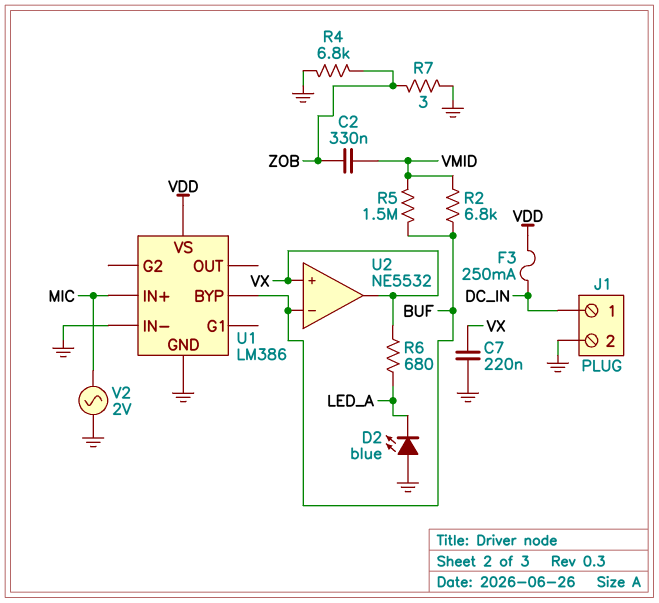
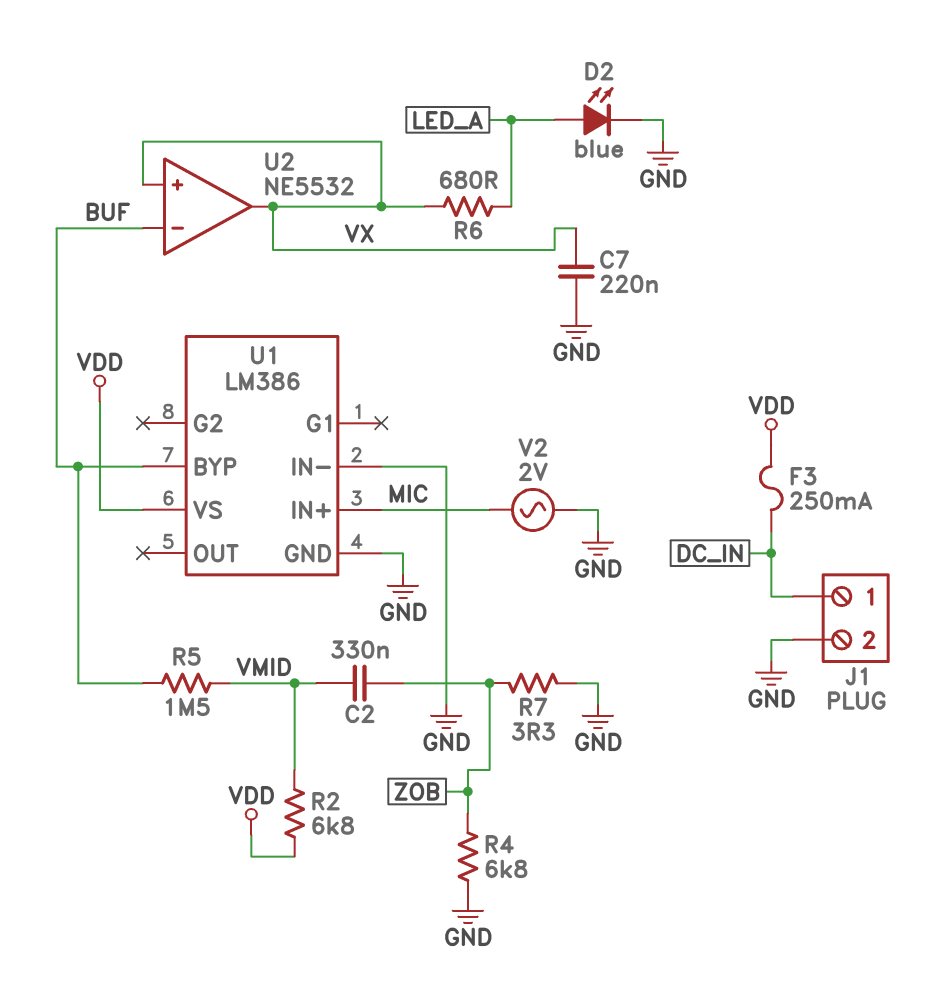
D2: LED blue (A GND, K LED_A) -> LED blue (A LED_A, K GND)
R2: 6.8k (BUF, VMID) -> 6.8k (VDD, VMID)
R7: 3 (GND, ZOB) -> 3.3 (GND, ZOB)

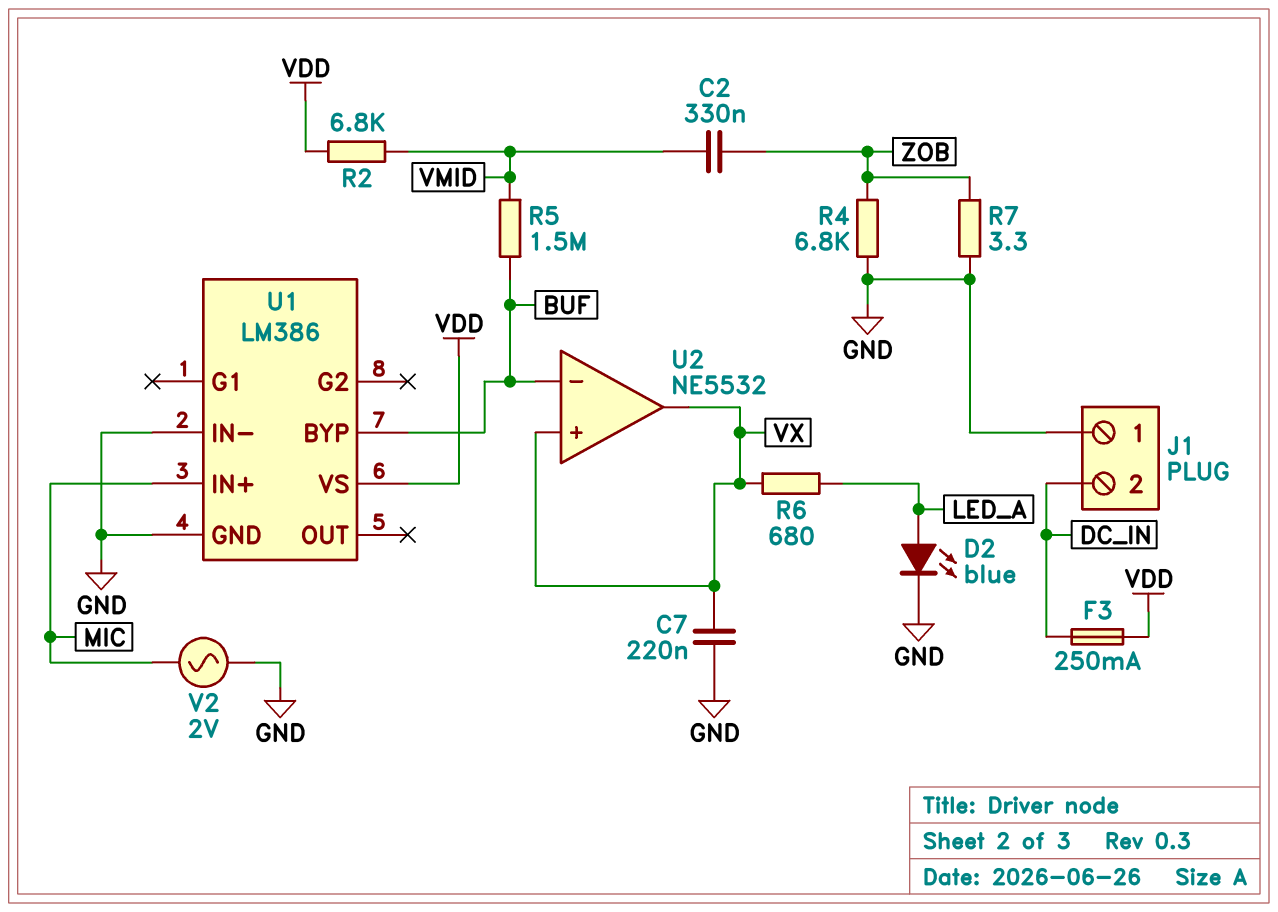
J1 pin 1: DC_IN -> GND
J1 pin 2: GND -> DC_IN

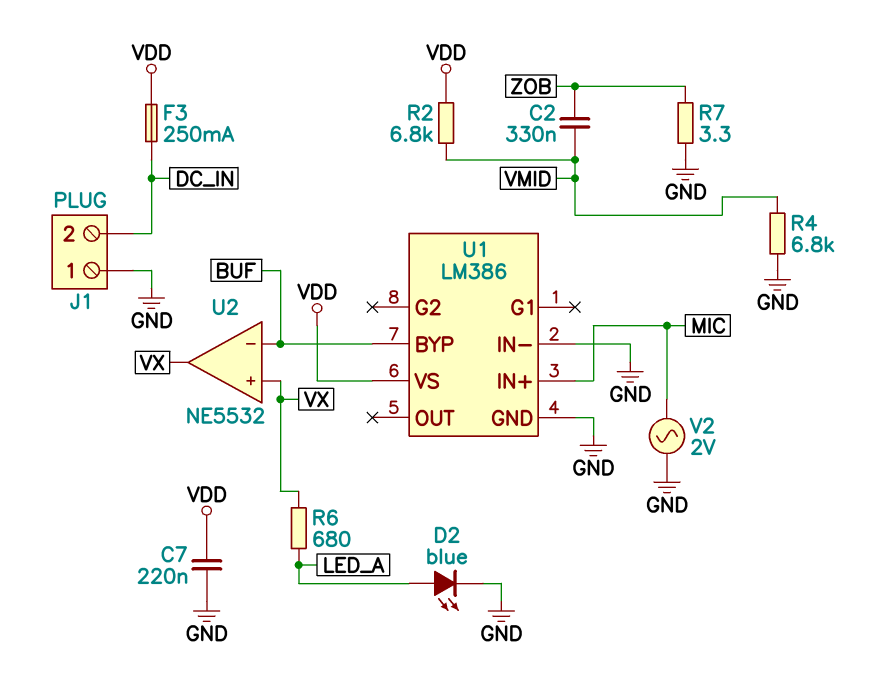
C7: 220nF (GND, VX) -> 220nF (GND, VDD)
R4: 6.8k (GND, ZOB) -> 6.8k (GND, VMID)
R5: 1.5M (BUF, VMID) -> none

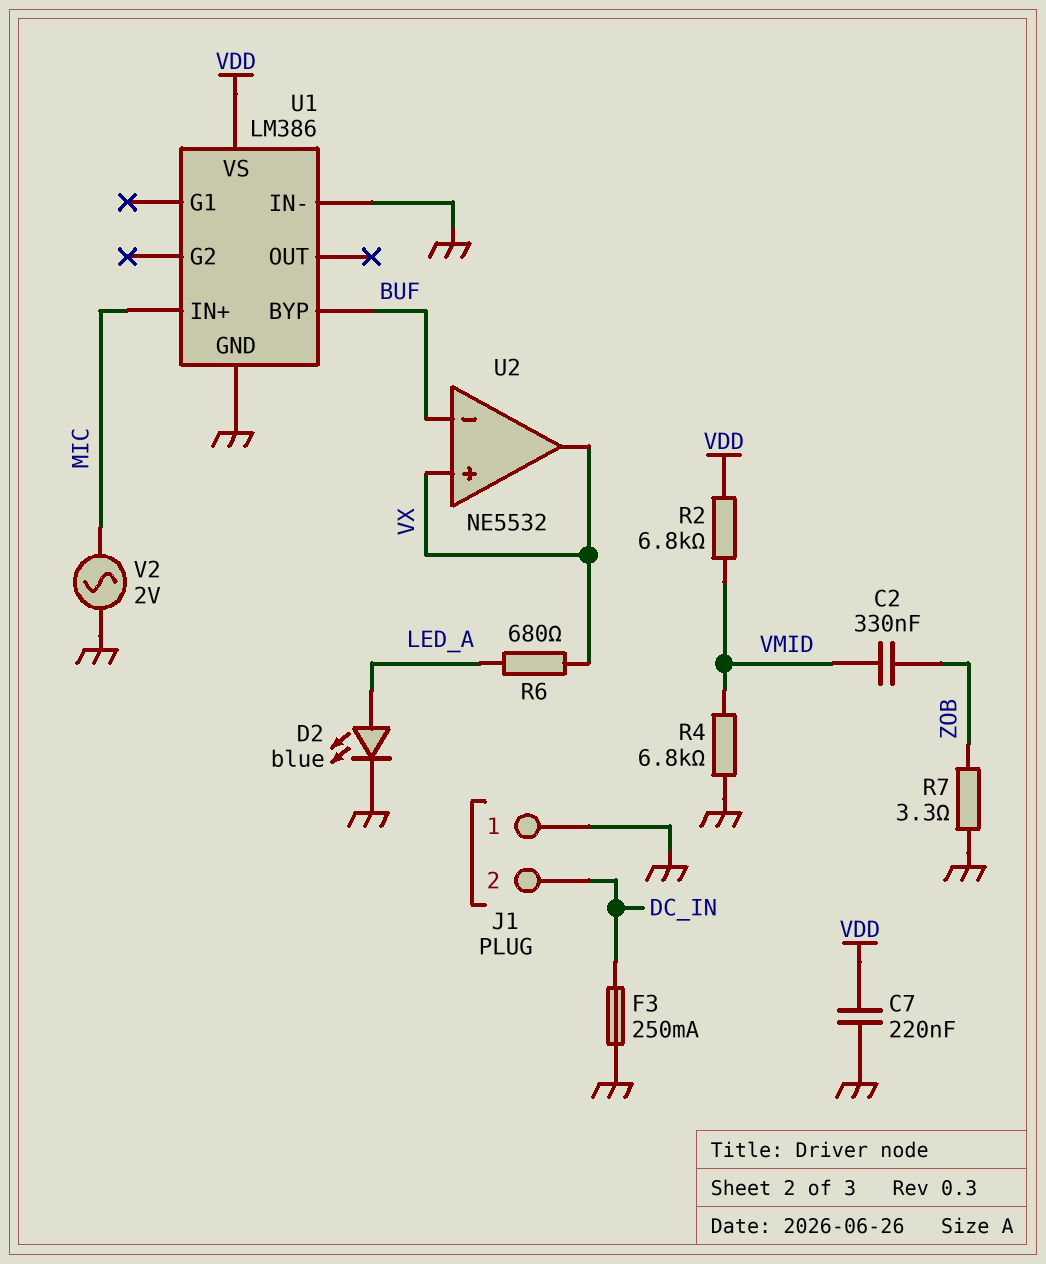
F3: 250mA (DC_IN, VDD) -> 250mA (DC_IN, GND)

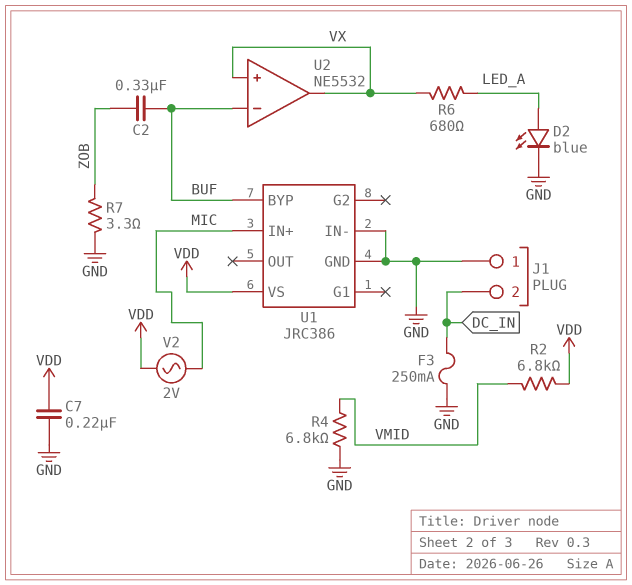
C2: 330nF (VMID, ZOB) -> 330nF (BUF, ZOB)
U1: LM386 -> JRC386
V2: AC 2V (GND, MIC) -> AC 2V (MIC, VDD)

